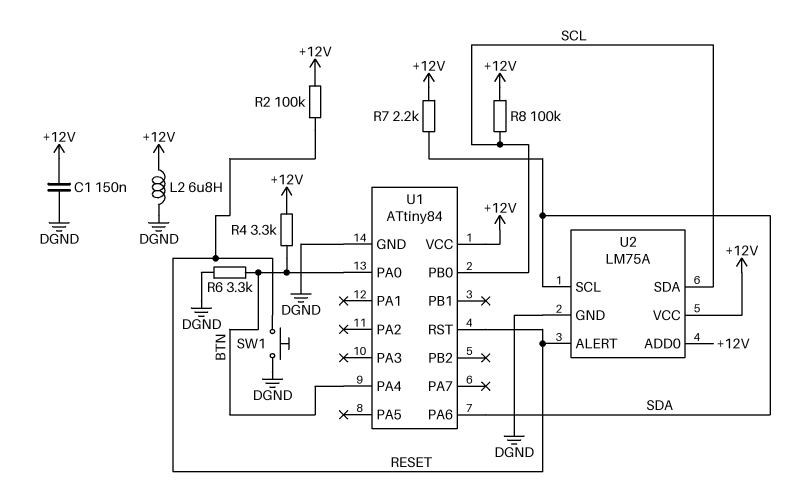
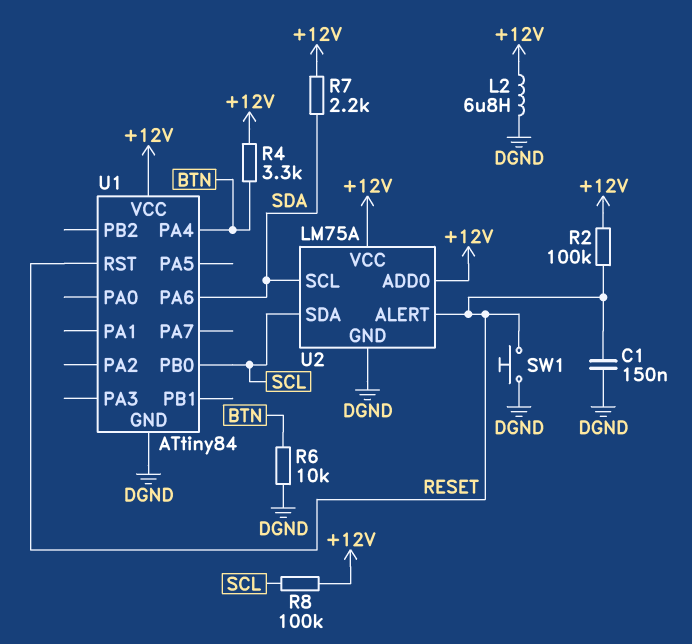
C1: 150nF (+12V, DGND) -> 150nF (DGND, RESET)
R6: 3.3k (BTN, DGND) -> 10k (BTN, DGND)
U1 pin PA0: BTN -> none

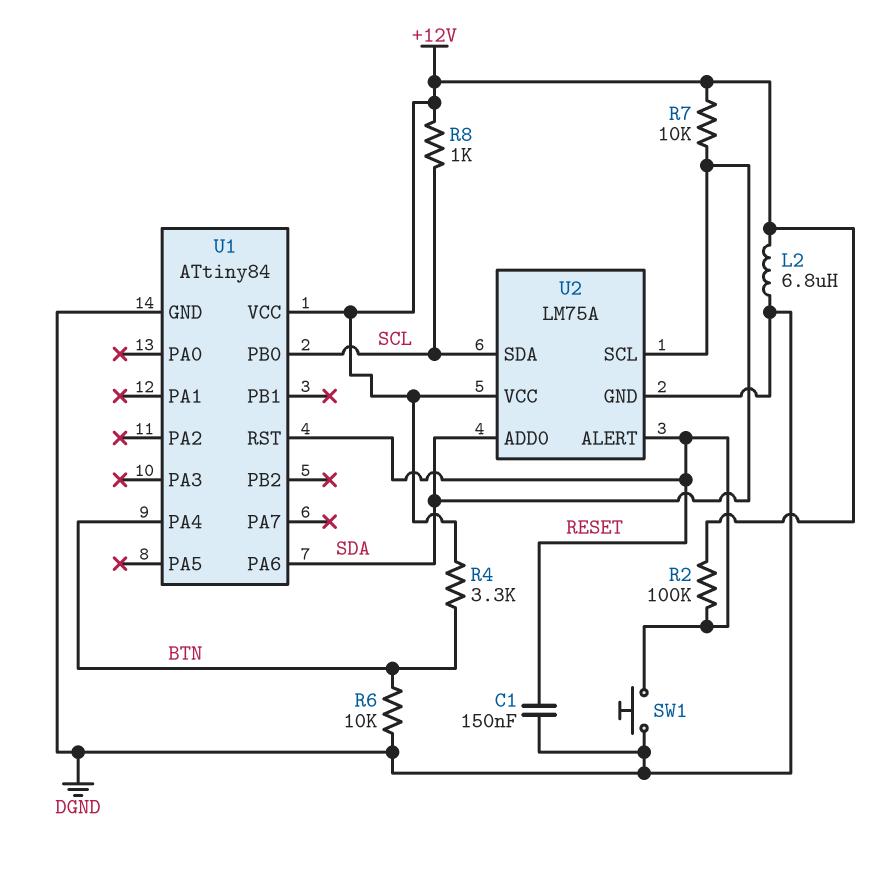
R7: 2.2k (+12V, SDA) -> 10k (+12V, SDA)
R8: 100k (+12V, SCL) -> 1k (+12V, SCL)
U2 pin ADD0: +12V -> SDA

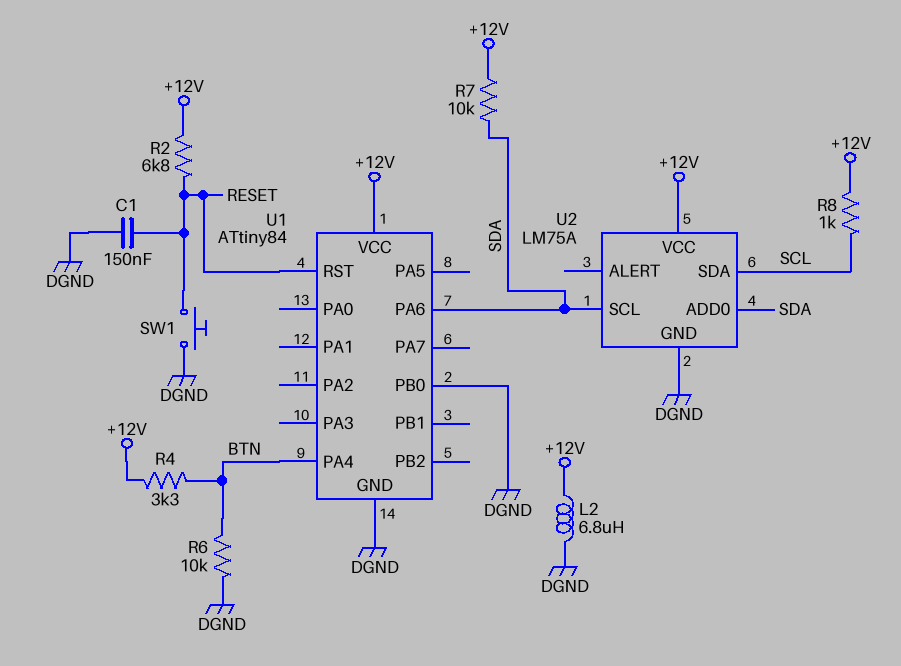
R2: 100k (+12V, RESET) -> 6.8k (+12V, RESET)
U1 pin PB0: SCL -> DGND
U2 pin ALERT: RESET -> none

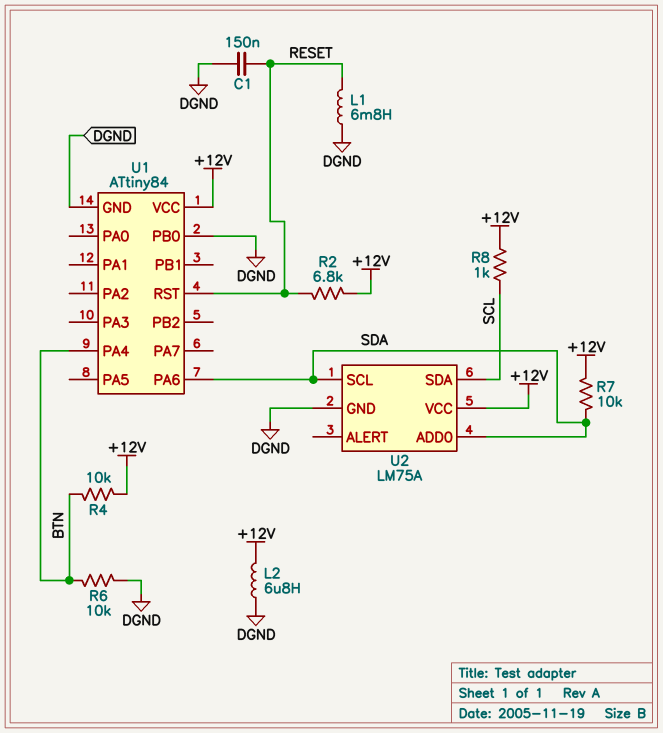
L1: none -> 6.8mH (DGND, RESET)
R4: 3.3k (+12V, BTN) -> 10k (+12V, BTN)
SW1: button (DGND, RESET) -> none

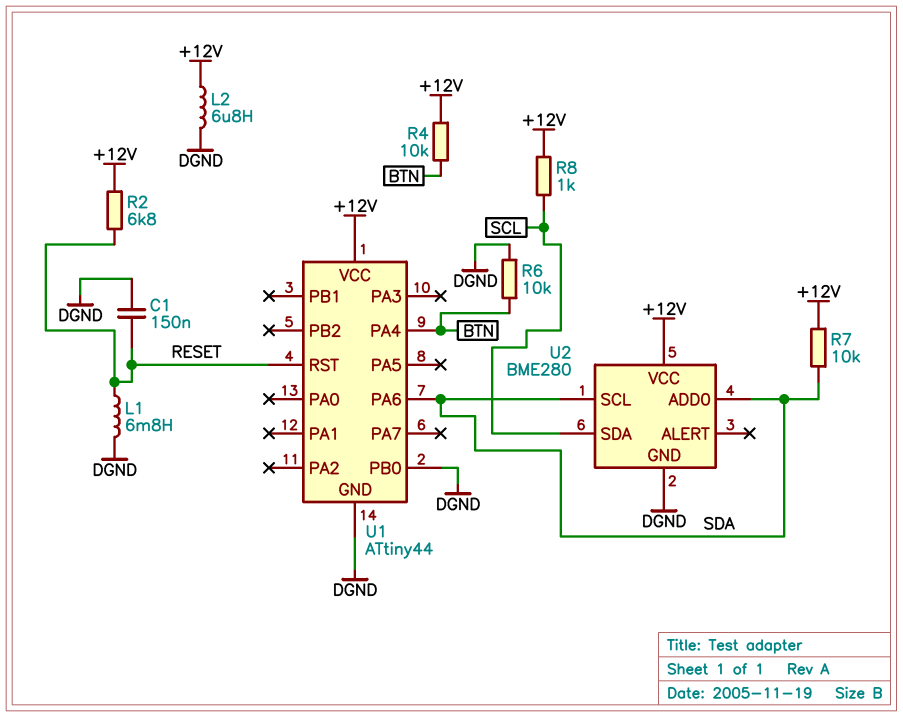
U1: ATtiny84 -> ATtiny44
U2: LM75A -> BME280

